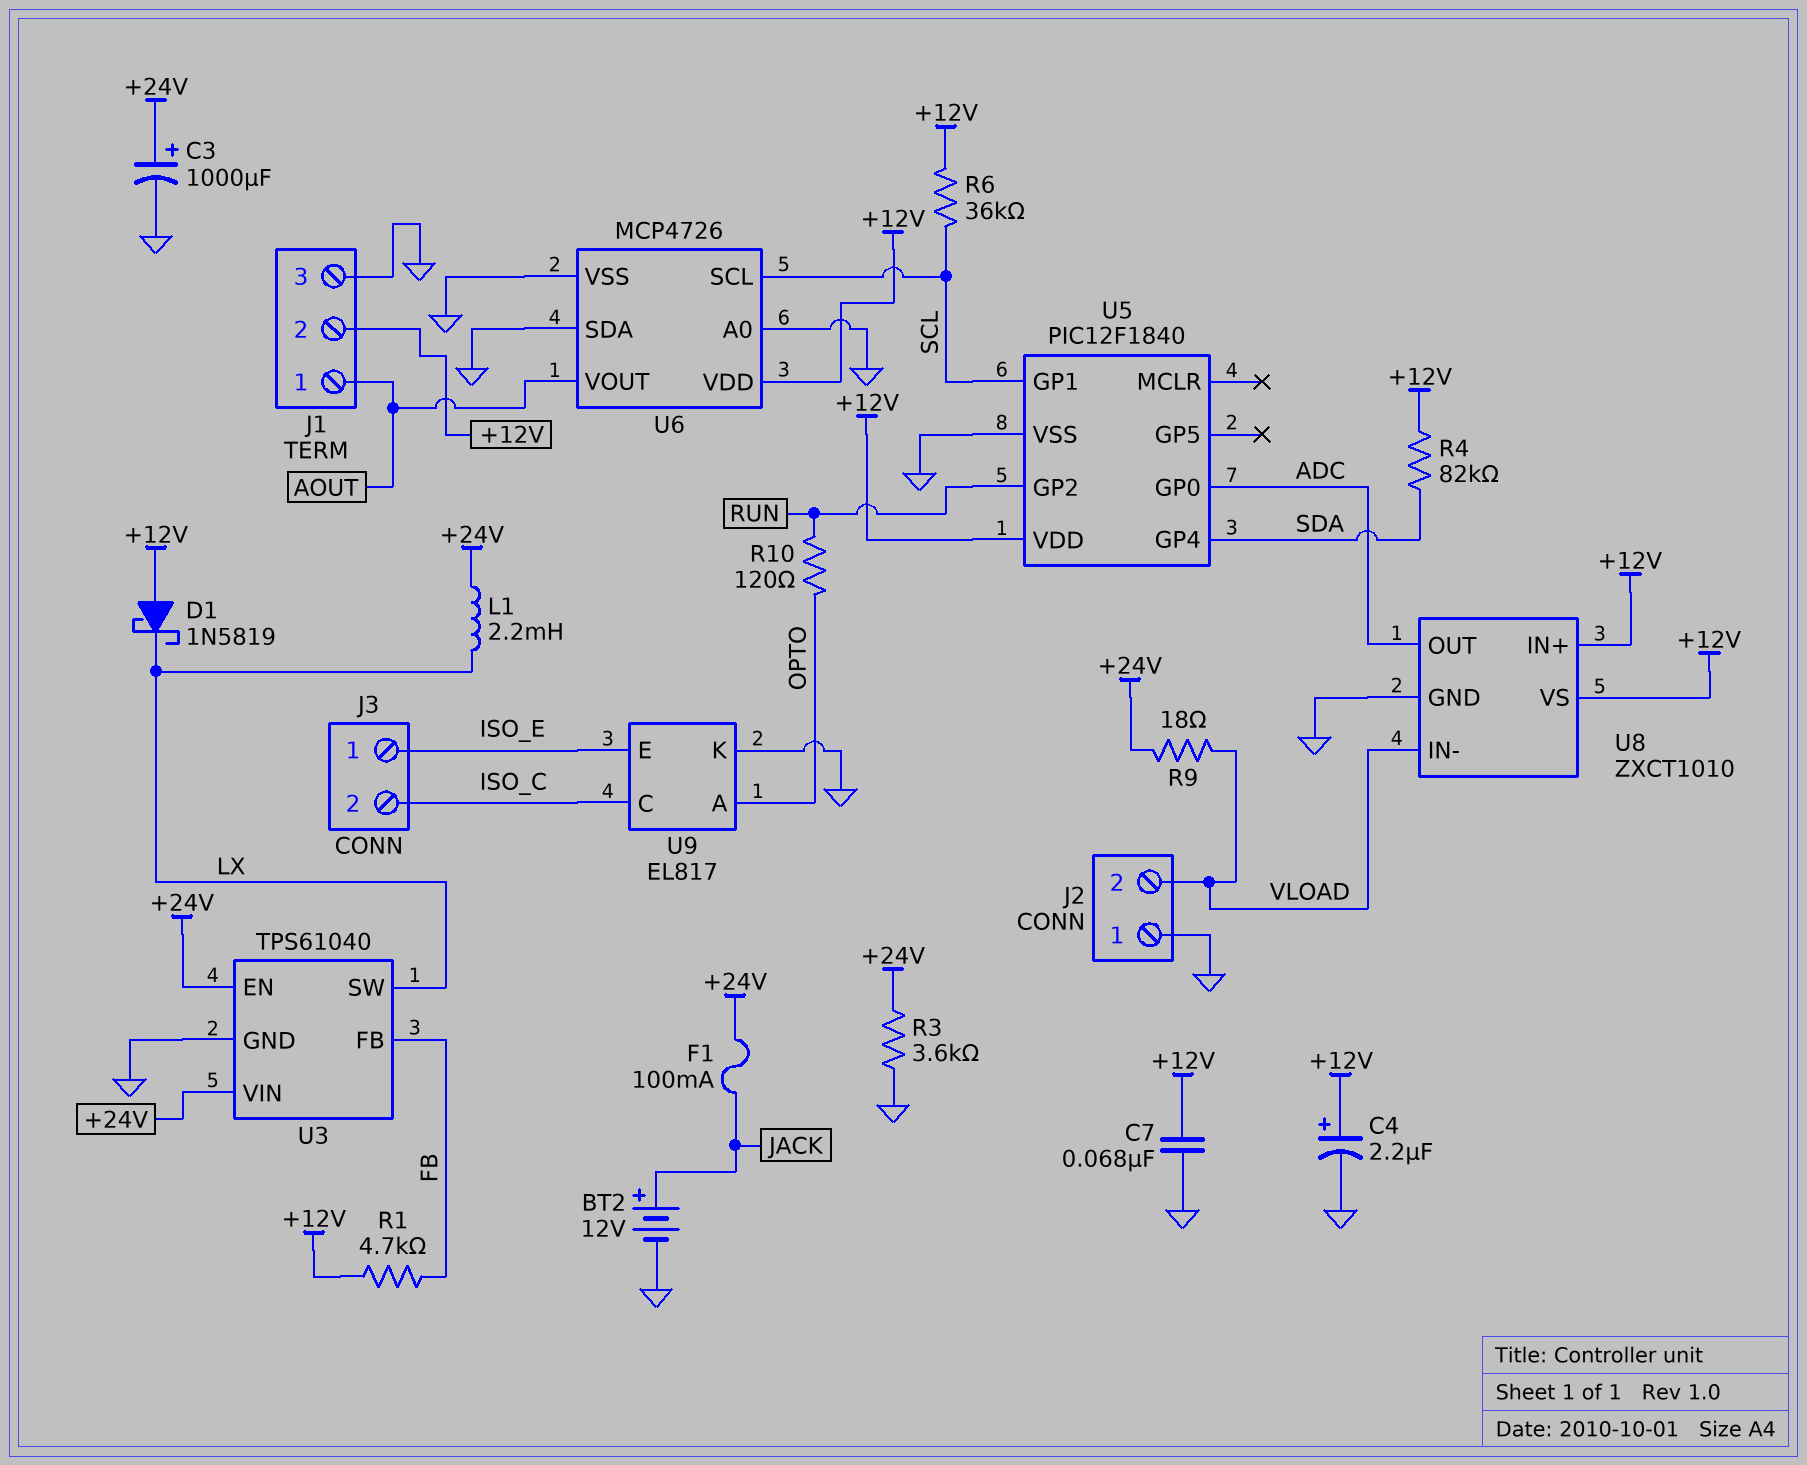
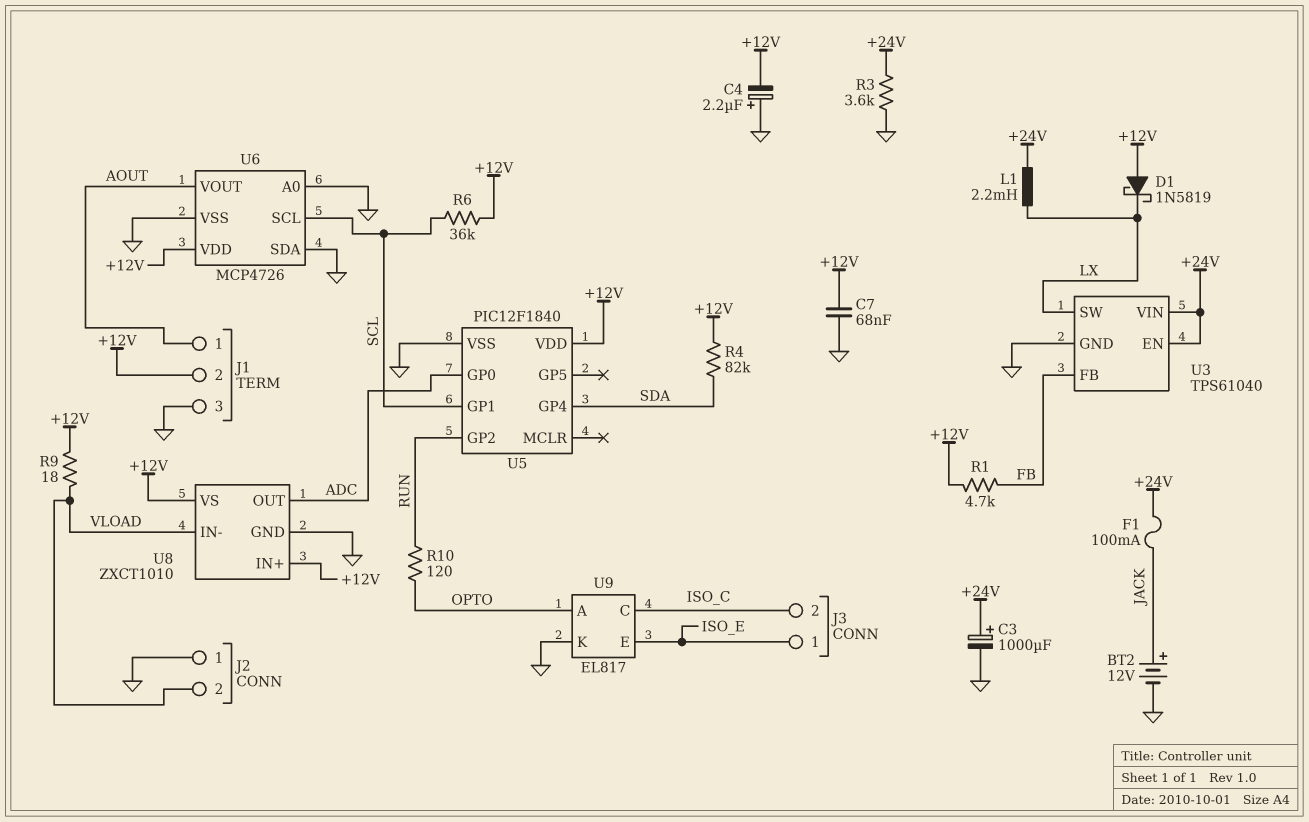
C4: 2.2uF (plus +12V, minus GND) -> 2.2uF (plus GND, minus +12V)
R9: 18 (+24V, VLOAD) -> 18 (+12V, VLOAD)

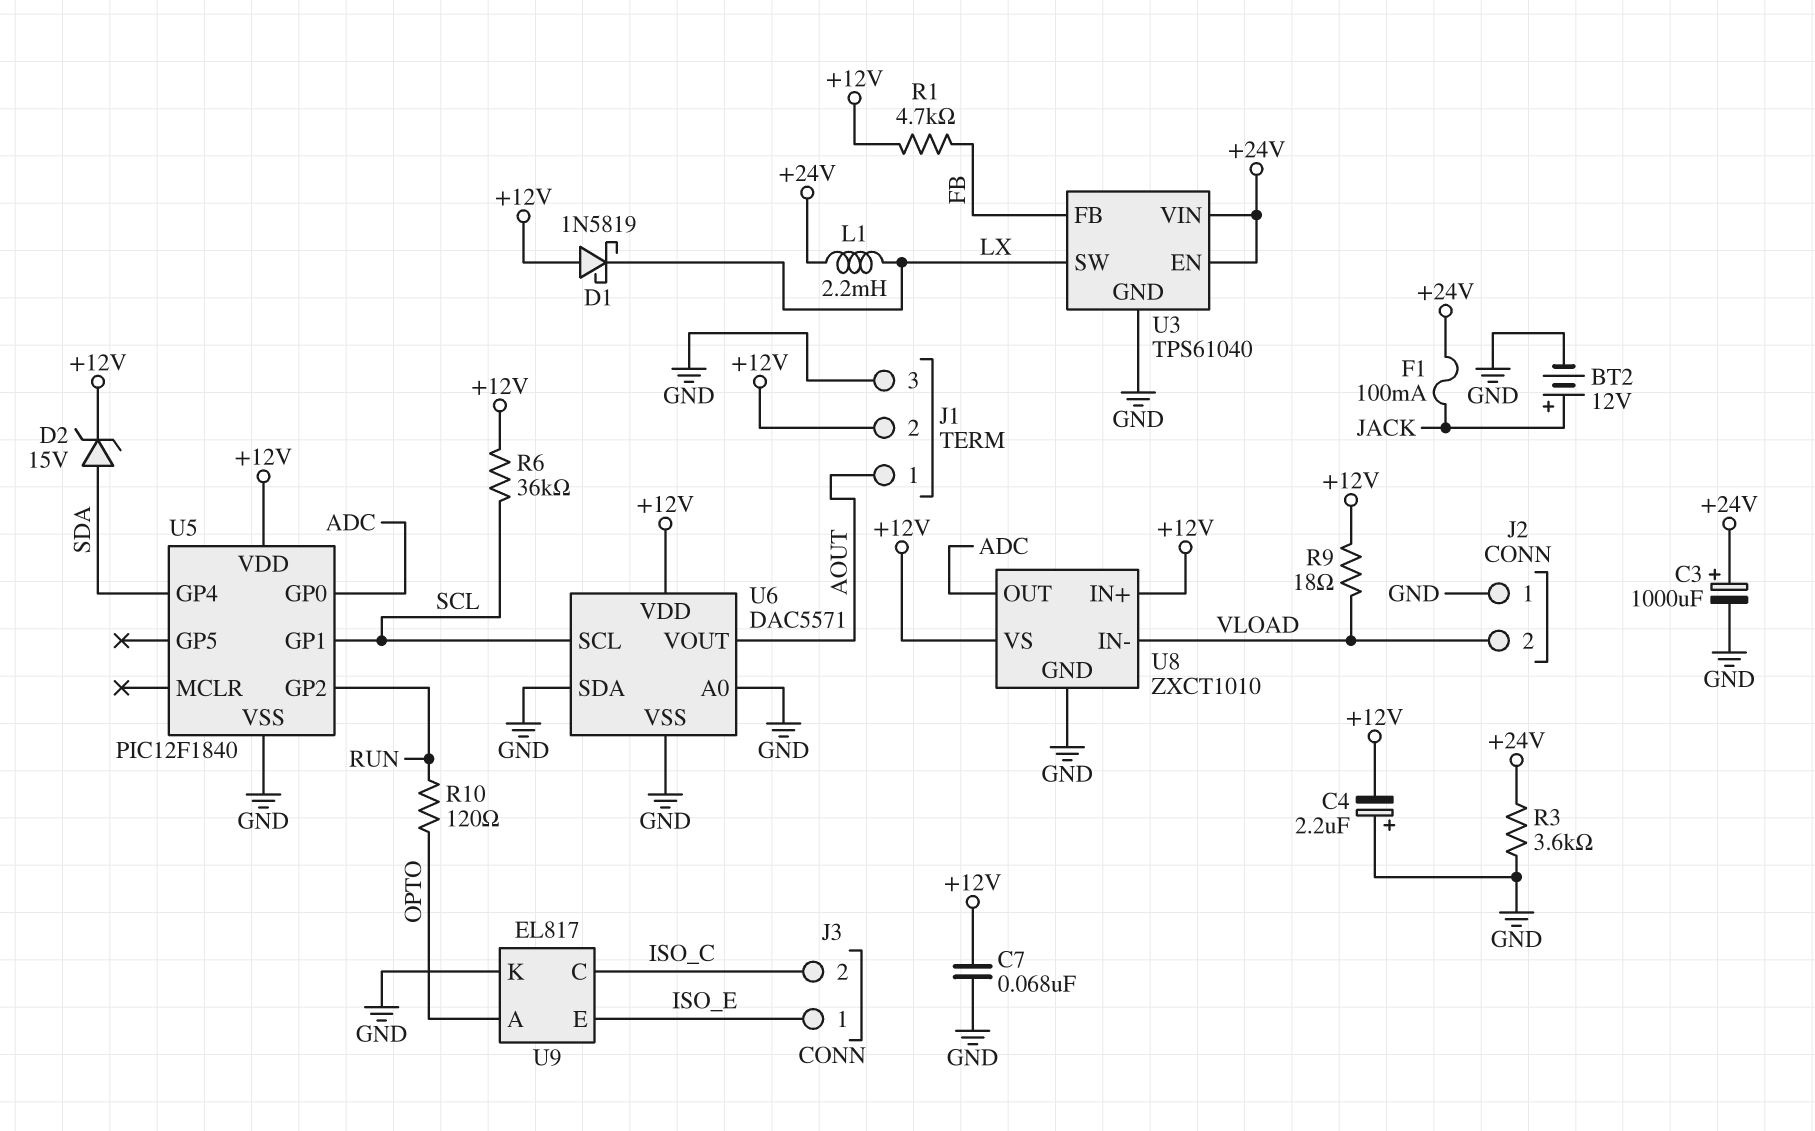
D2: none -> zener 15V (A SDA, K +12V)
R4: 82k (+12V, SDA) -> none
U6: MCP4726 -> DAC5571

